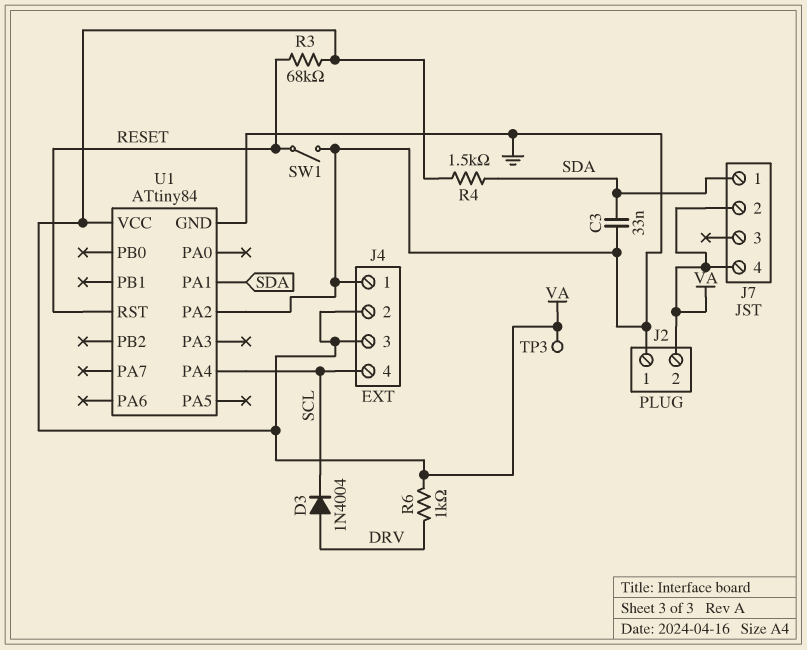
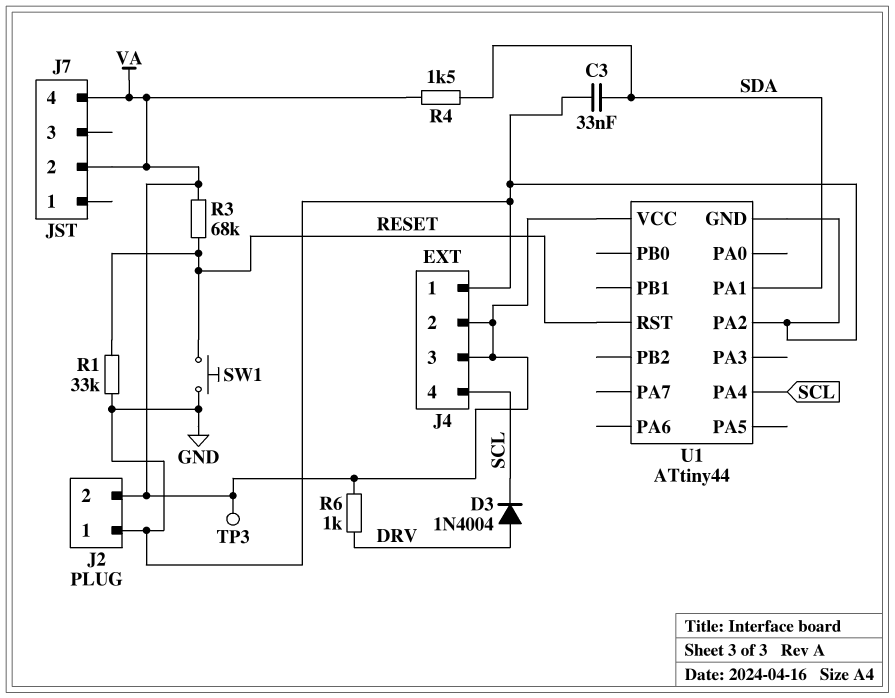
J7 pin 1: SDA -> none
R1: none -> 33k (GND, RESET)
SW1: switch (GND, RESET) -> button (GND, RESET)
U1: ATtiny84 -> ATtiny44

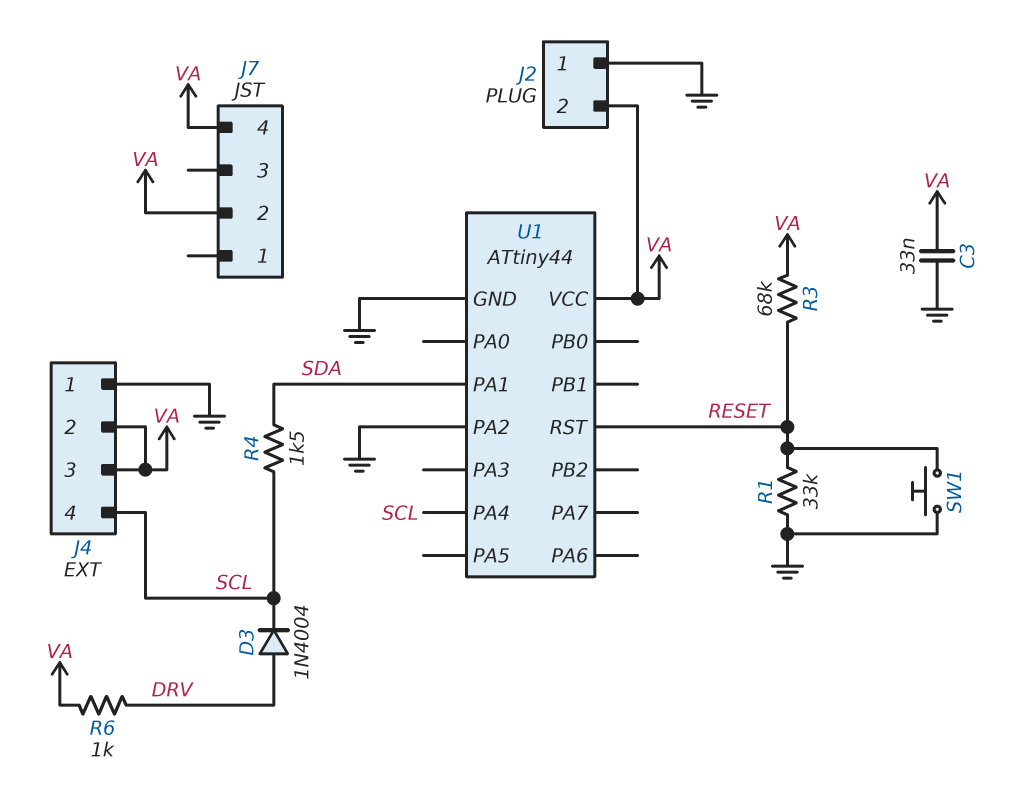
C3: 33nF (GND, SDA) -> 33nF (GND, VA)
R4: 1.5k (SDA, VA) -> 1.5k (SCL, SDA)
TP3: test point (VA) -> none

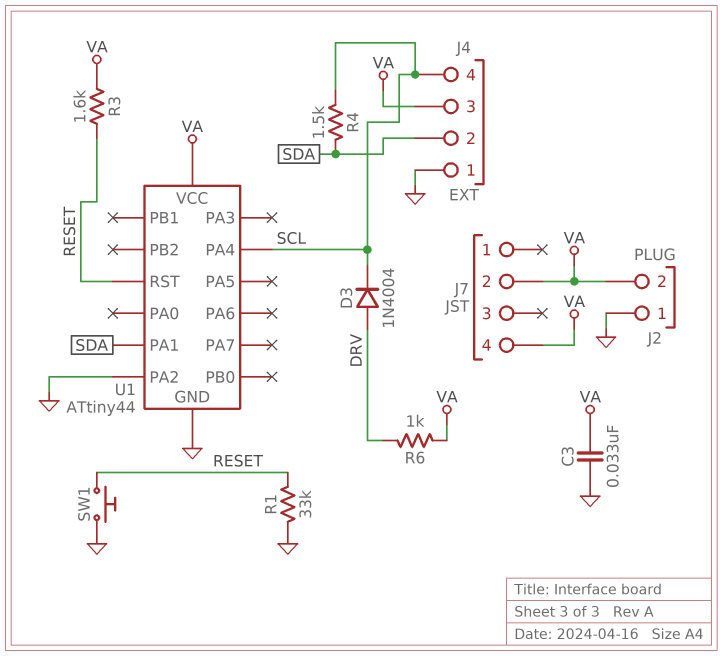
J4 pin 2: VA -> SDA
R3: 68k (RESET, VA) -> 1.6k (RESET, VA)

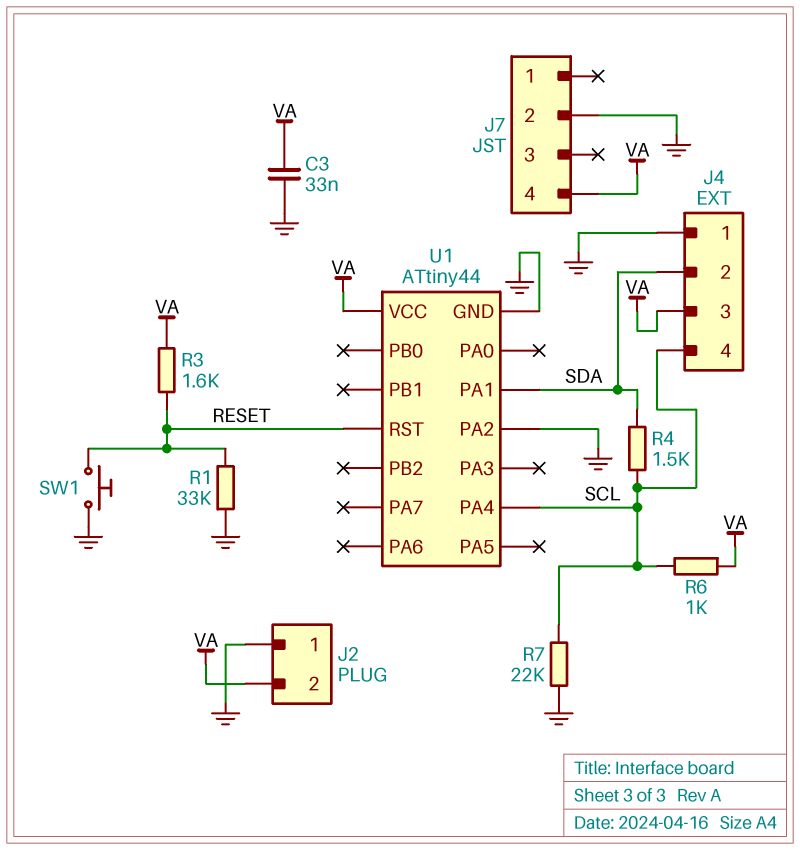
D3: diode 1N4004 (A DRV, K SCL) -> none
J7 pin 2: VA -> GND
R6: 1k (DRV, VA) -> 1k (SCL, VA)
R7: none -> 22k (GND, SCL)

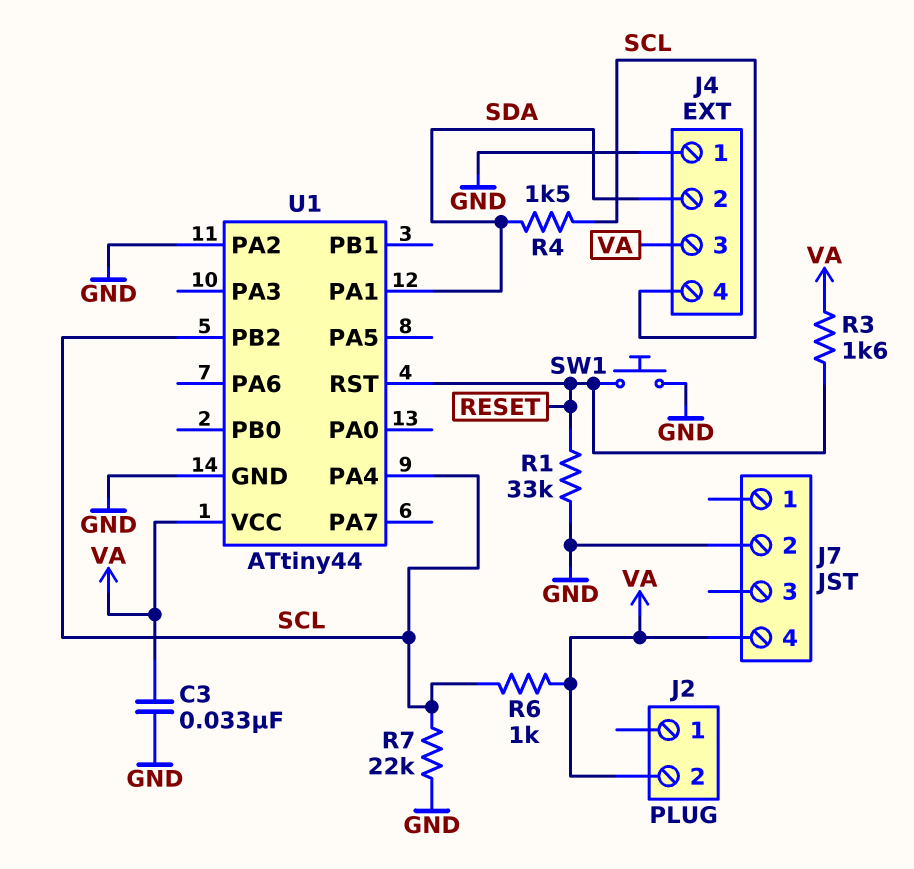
J2 pin 1: GND -> none
U1 pin PB2: none -> SCL

